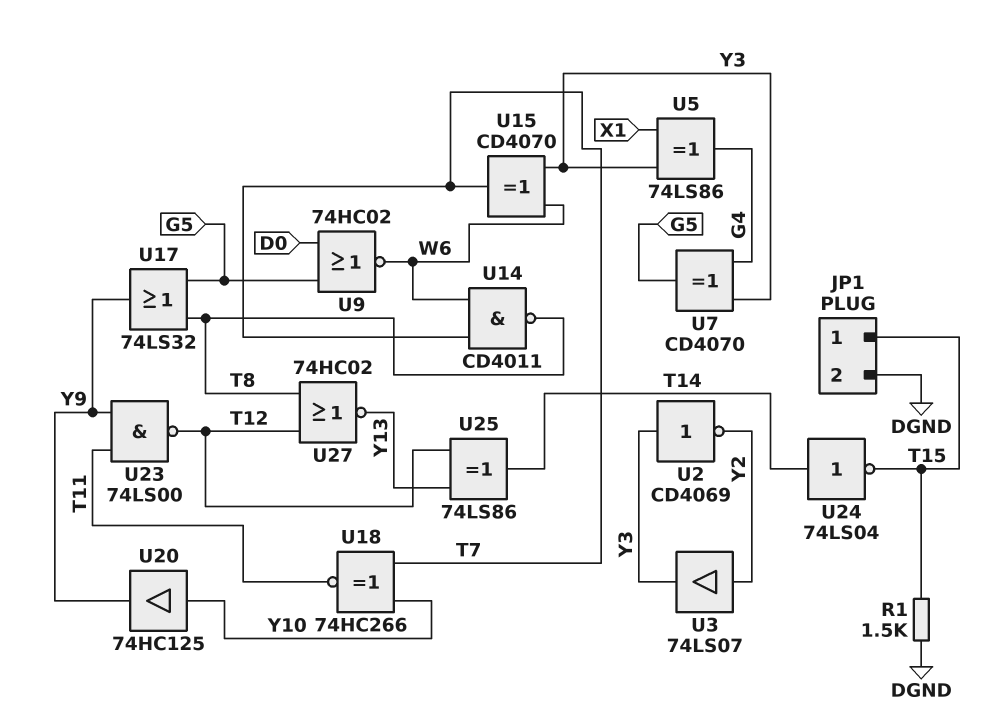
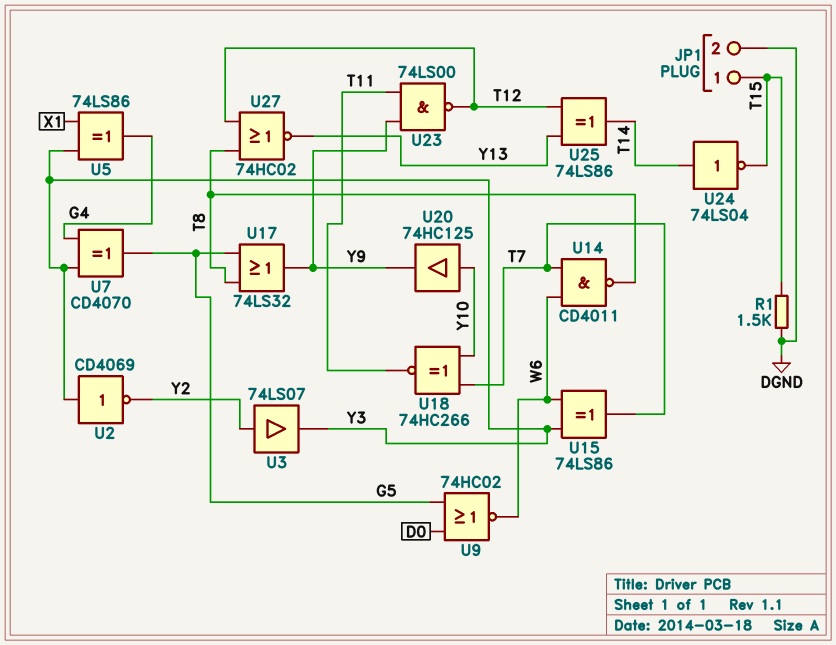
U15: XOR CD4070 (in W6, in Y3, out T7) -> XOR 74LS86 (in W6, in Y3, out T7)

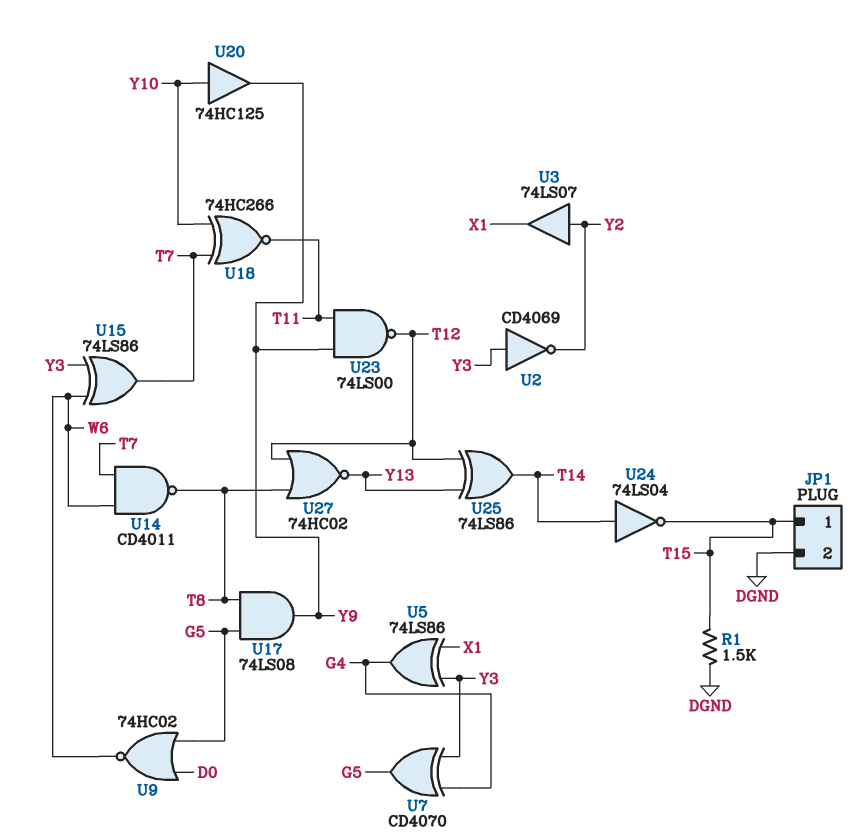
U3: buffer 74LS07 (in Y2, out Y3) -> buffer 74LS07 (in Y2, out X1)
U17: OR 74LS32 (in G5, in T8, out Y9) -> AND 74LS08 (in G5, in T8, out Y9)

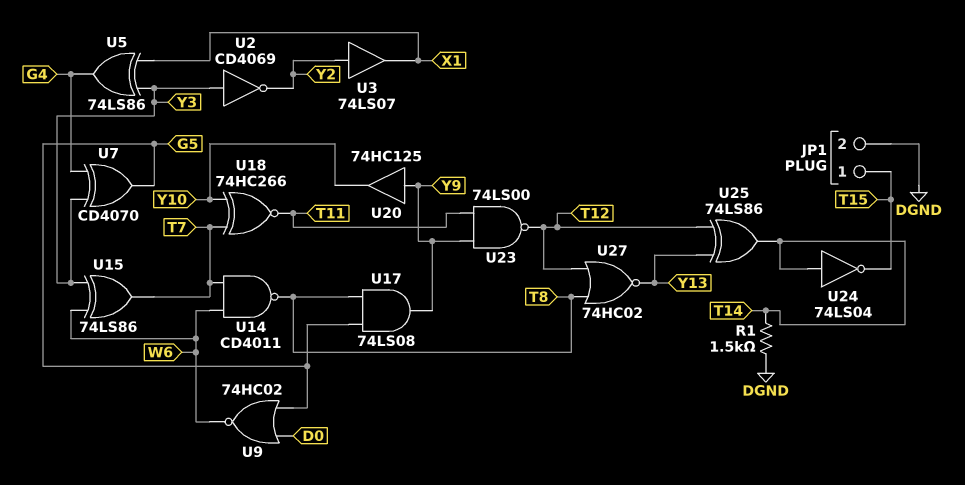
R1: 1.5k (DGND, T15) -> 1.5k (DGND, T14)
U20: buffer 74HC125 (in Y10, out Y9) -> buffer 74HC125 (in Y9, out Y10)

